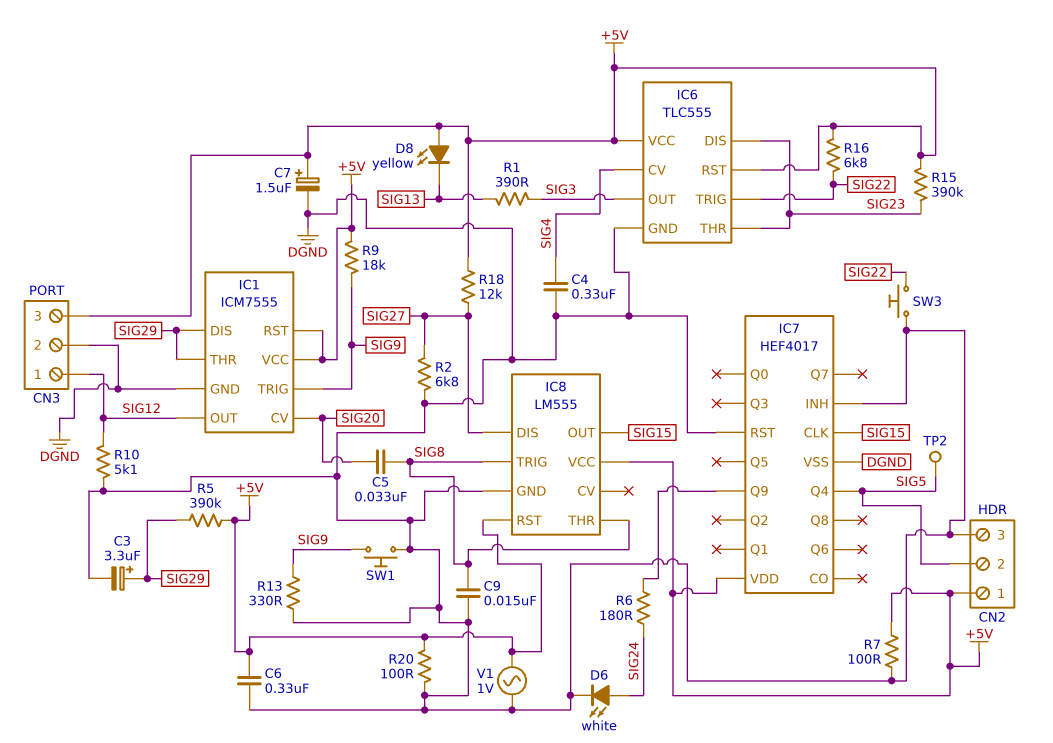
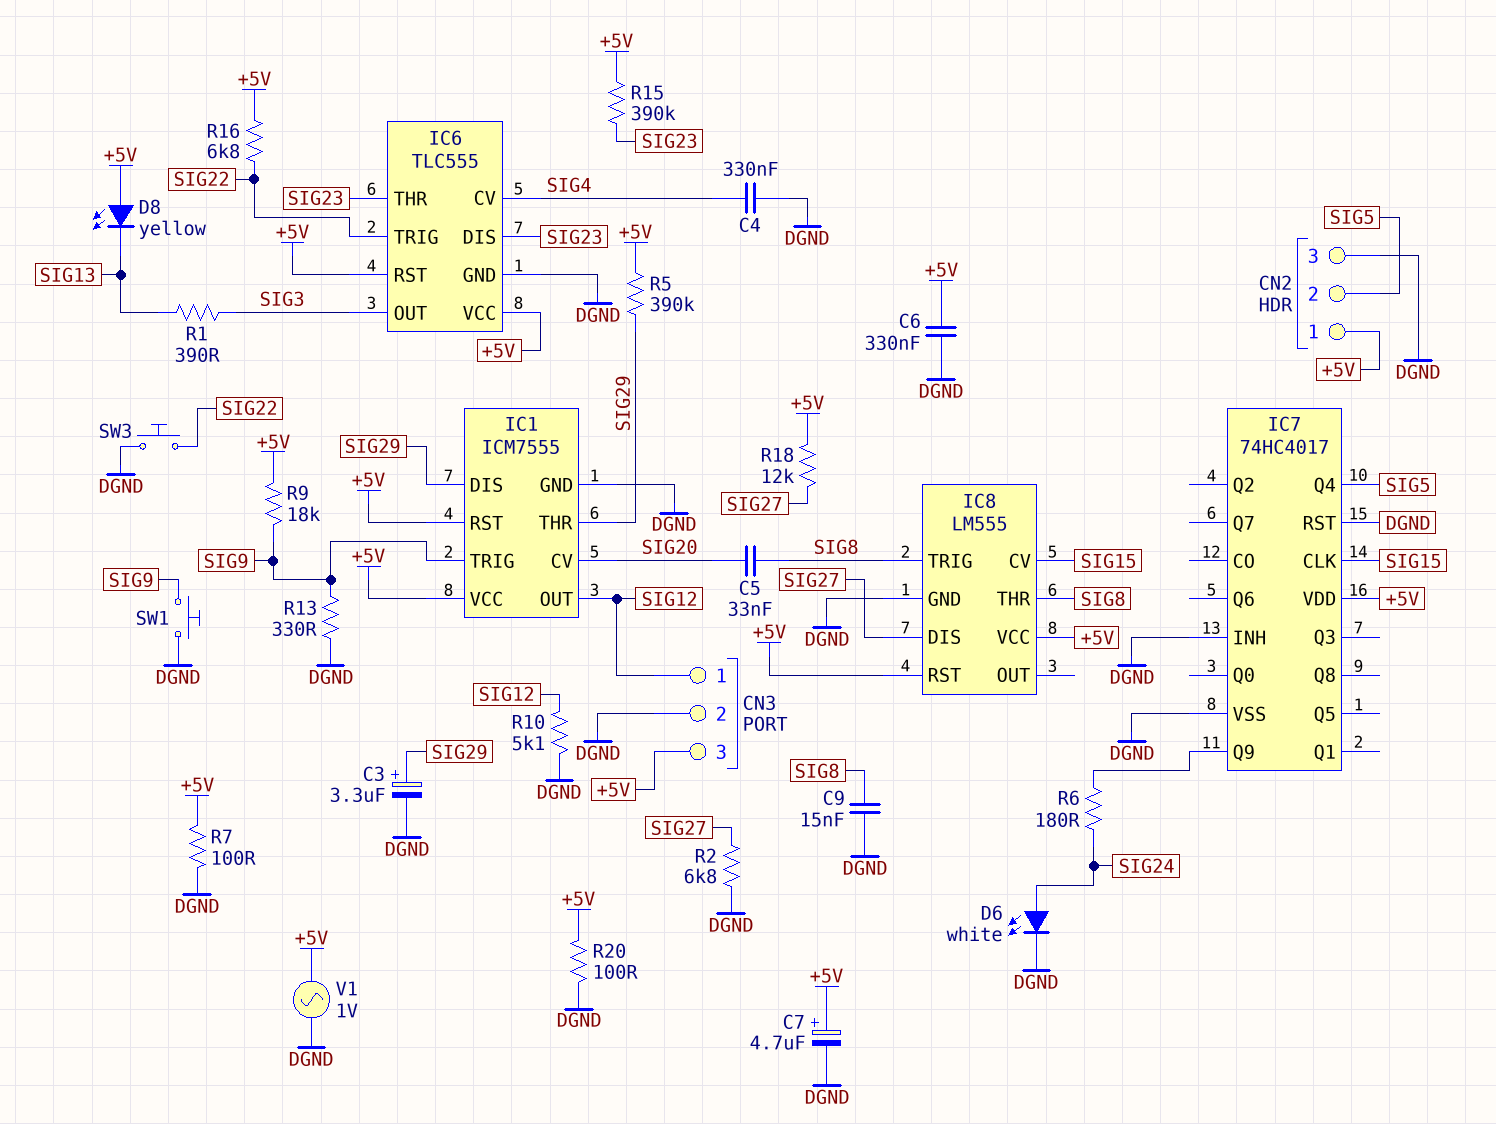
C7: 1.5uF (plus +5V, minus DGND) -> 4.7uF (plus +5V, minus DGND)
IC7: HEF4017 -> 74HC4017
IC8 pin CV: none -> SIG15
IC8 pin OUT: SIG15 -> none
TP2: test point (SIG5) -> none

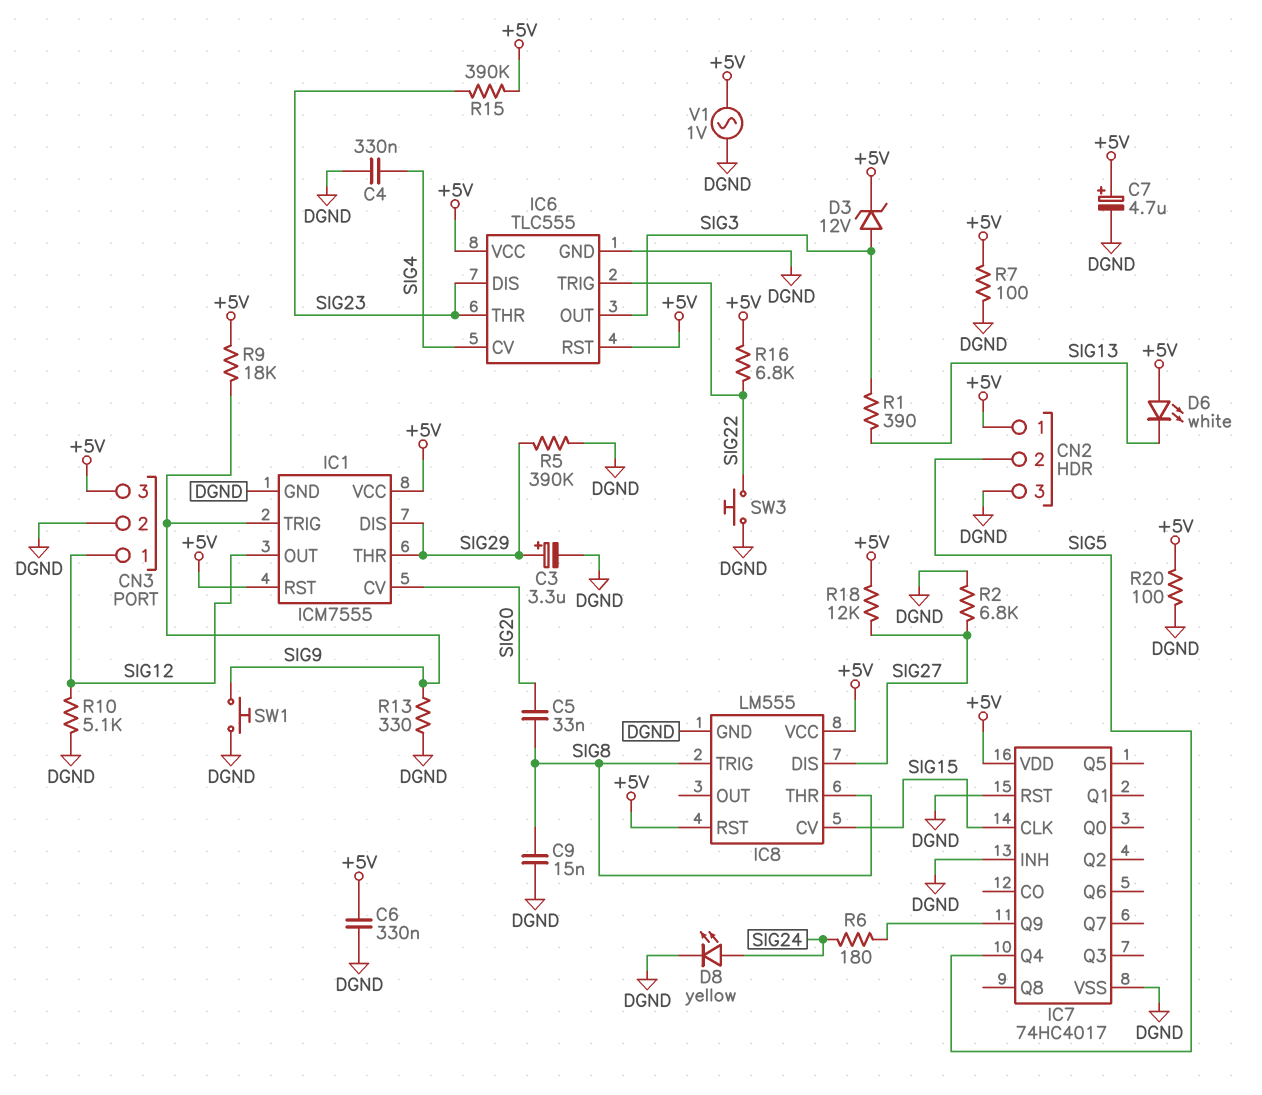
D3: none -> zener 12V (A SIG3, K +5V)
D6: LED white (A SIG24, K DGND) -> LED white (A +5V, K SIG13)
D8: LED yellow (A +5V, K SIG13) -> LED yellow (A SIG24, K DGND)
R5: 390k (+5V, SIG29) -> 390k (DGND, SIG29)

